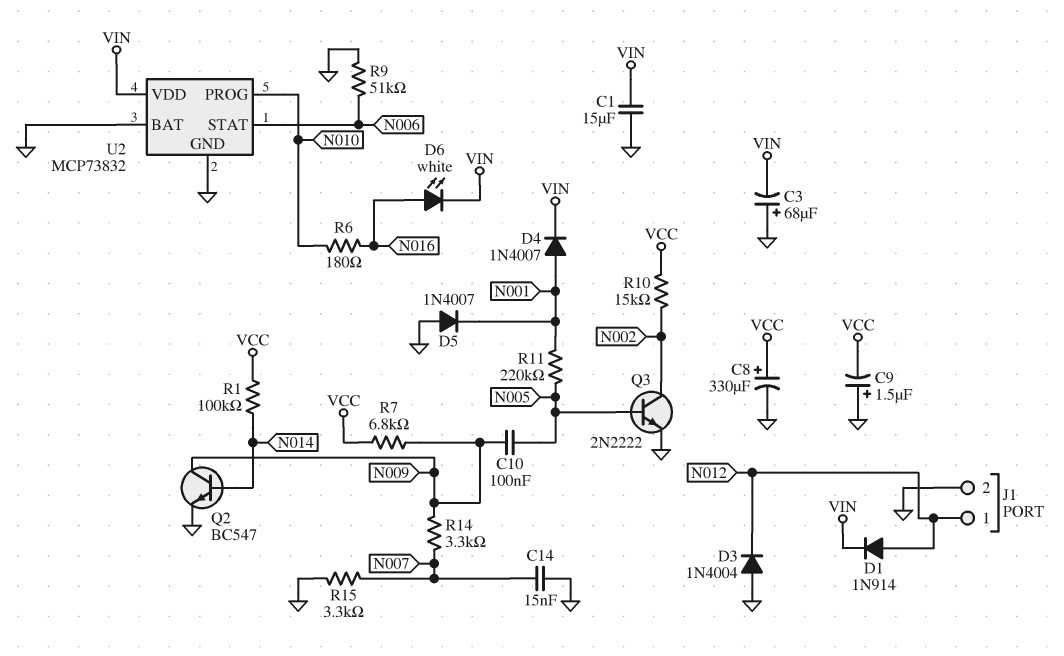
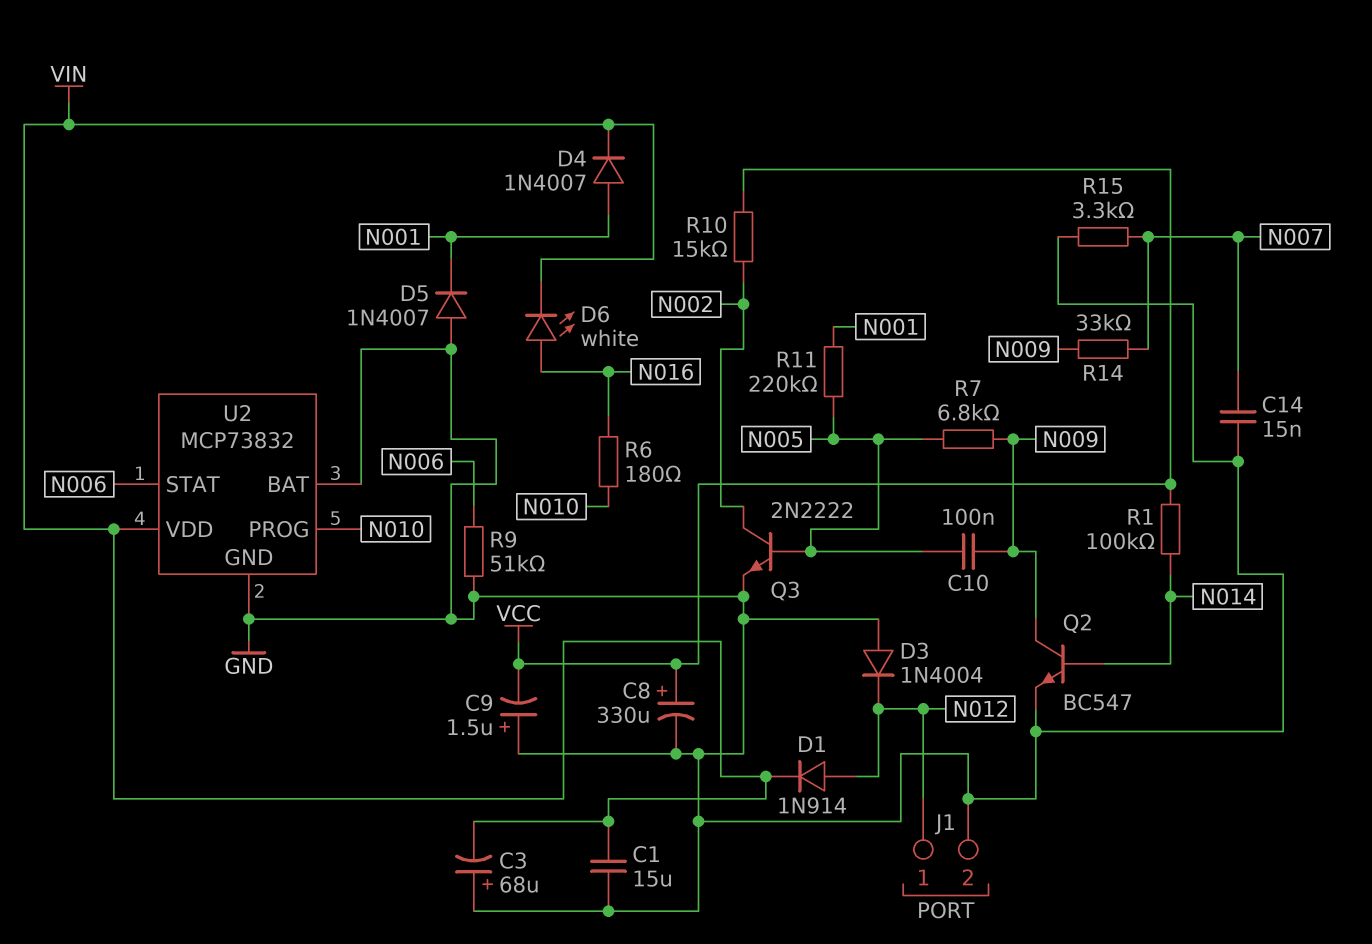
R7: 6.8k (N009, VCC) -> 6.8k (N005, N009)
R14: 3.3k (N007, N009) -> 33k (N007, N009)

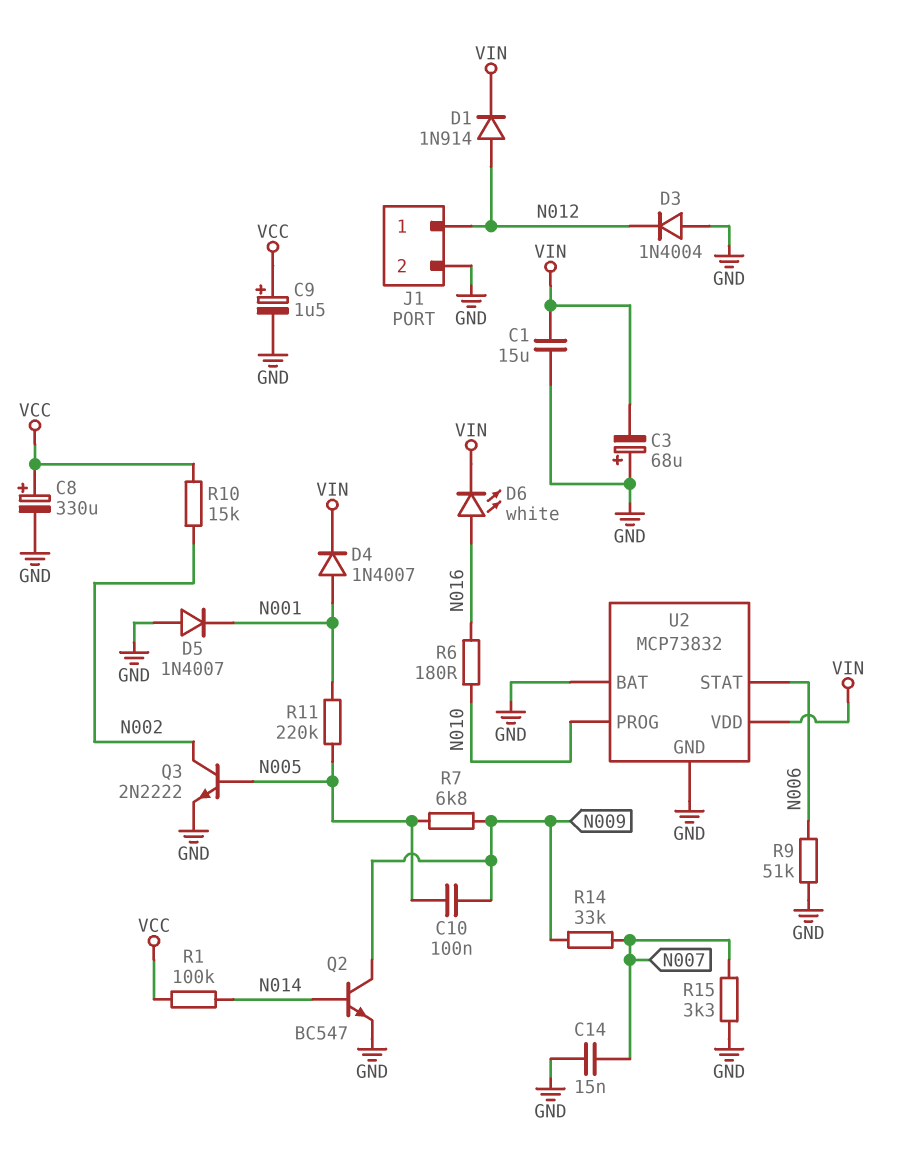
C9: 1.5uF (plus GND, minus VCC) -> 1.5uF (plus VCC, minus GND)

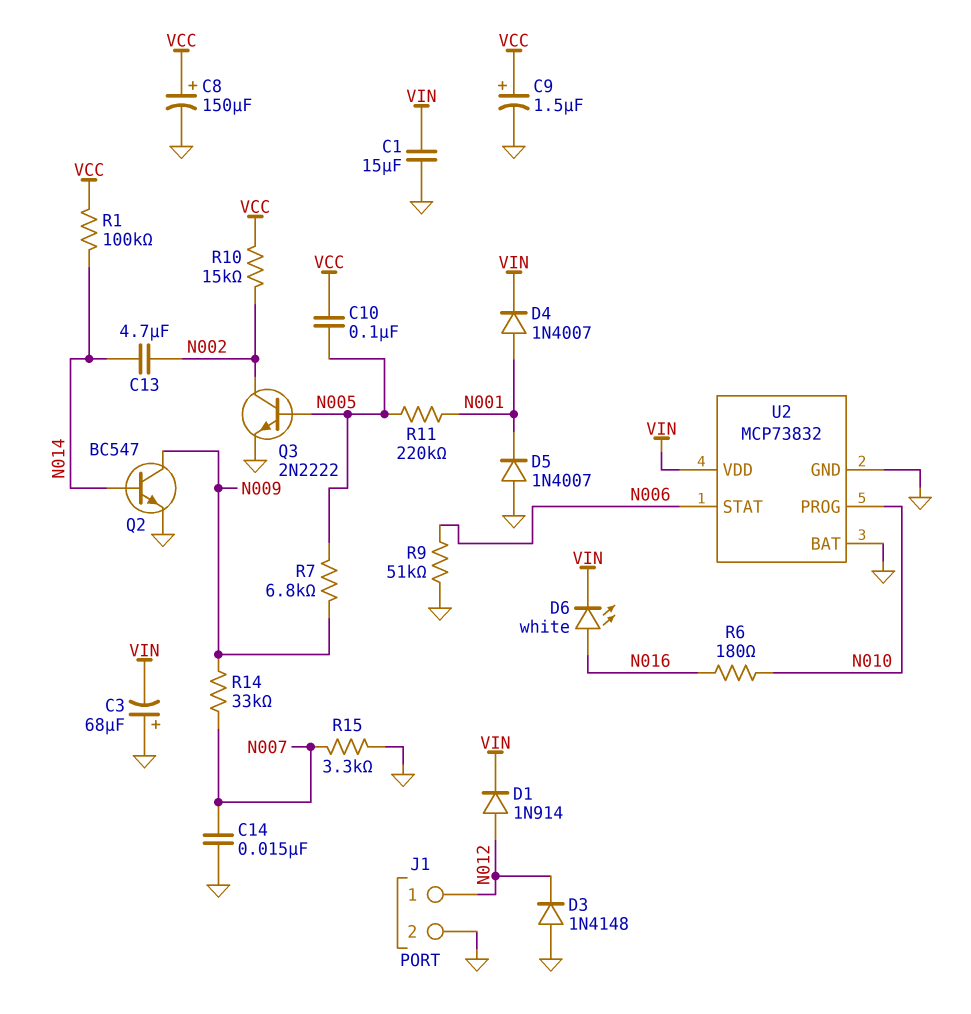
C8: 330uF (plus VCC, minus GND) -> 150uF (plus VCC, minus GND)
C10: 100nF (N005, N009) -> 100nF (N005, VCC)
C13: none -> 4.7uF (N002, N014)
D3: diode 1N4004 (A GND, K N012) -> diode 1N4148 (A GND, K N012)

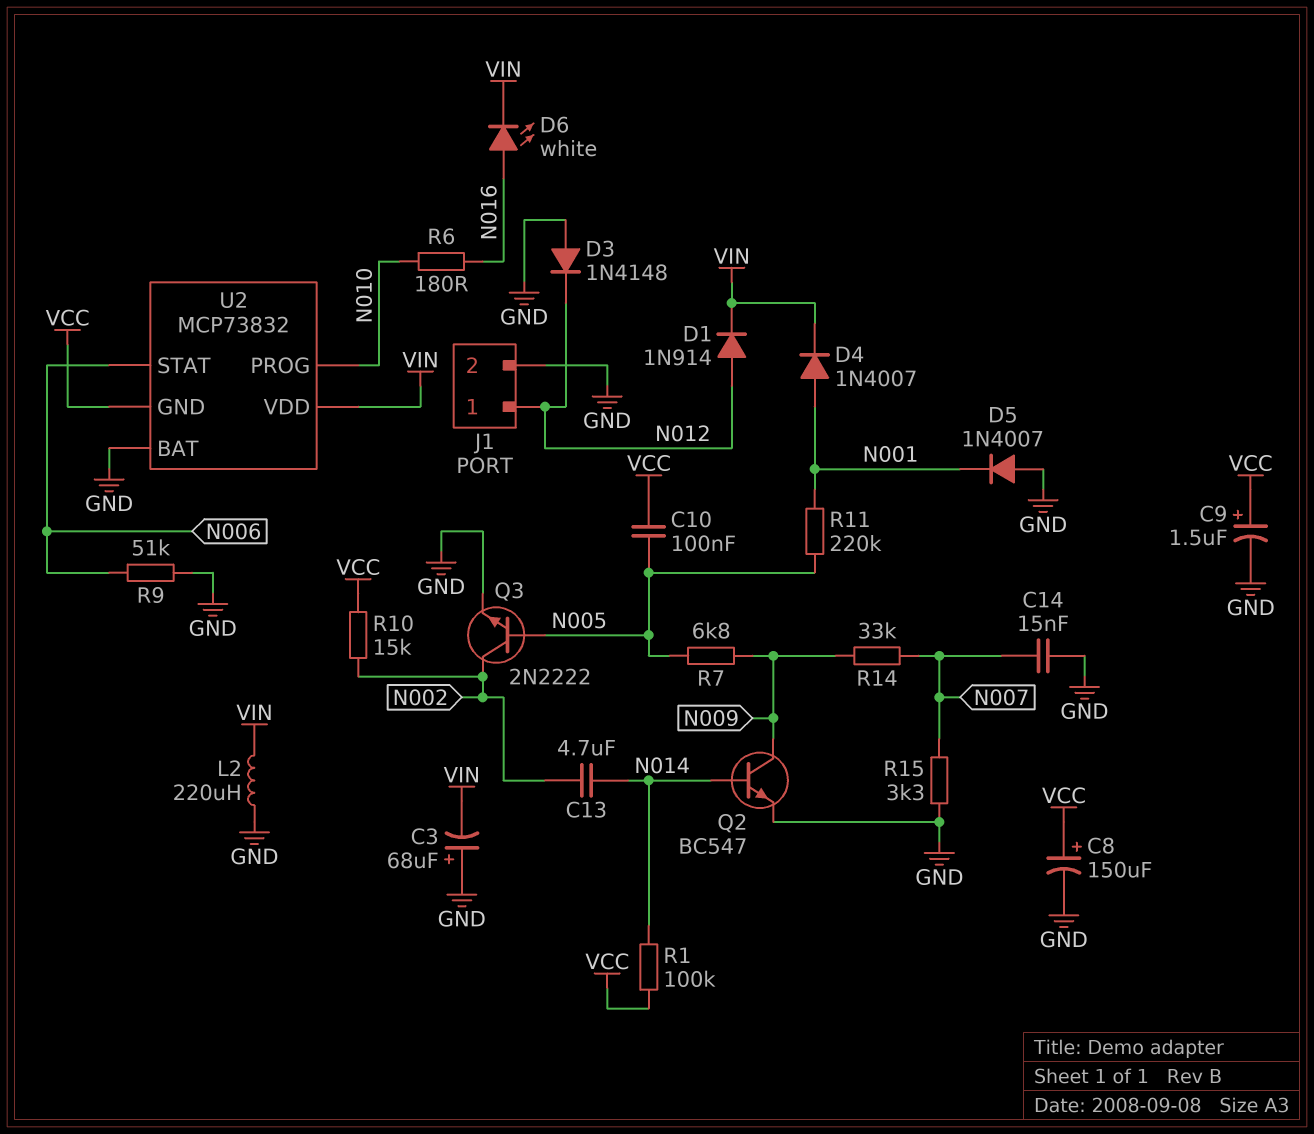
C1: 15uF (GND, VIN) -> none
L2: none -> 220uH (GND, VIN)
U2 pin GND: GND -> VCC

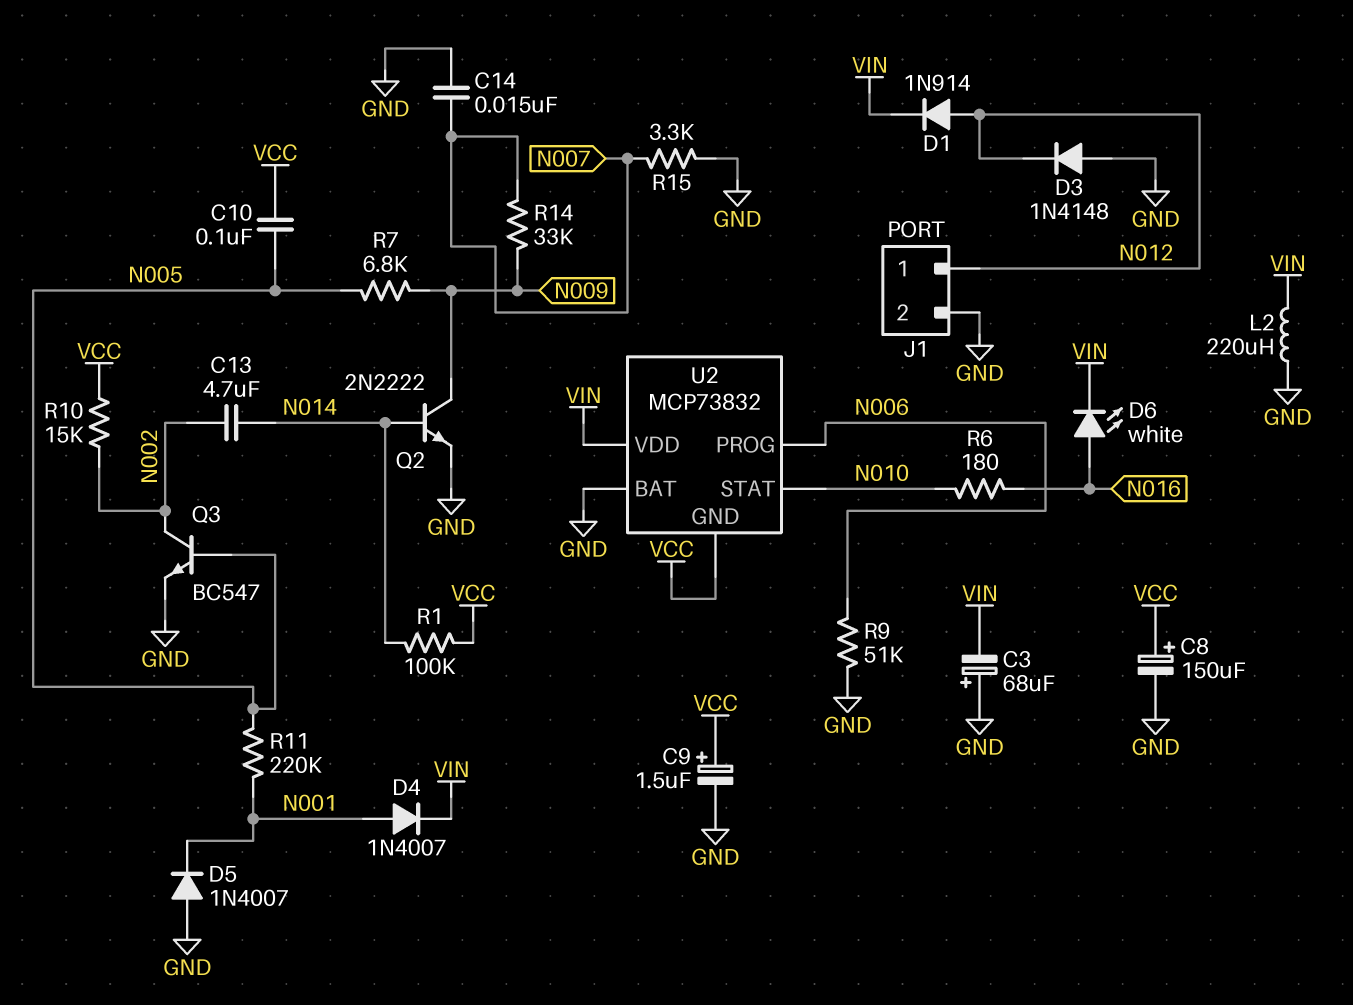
Q2: NPN BC547 (B N014, C N009, E GND) -> NPN 2N2222 (B N014, C N009, E GND)
Q3: NPN 2N2222 (B N005, C N002, E GND) -> NPN BC547 (B N005, C N002, E GND)
U2 pin PROG: N010 -> N006
U2 pin STAT: N006 -> N010

